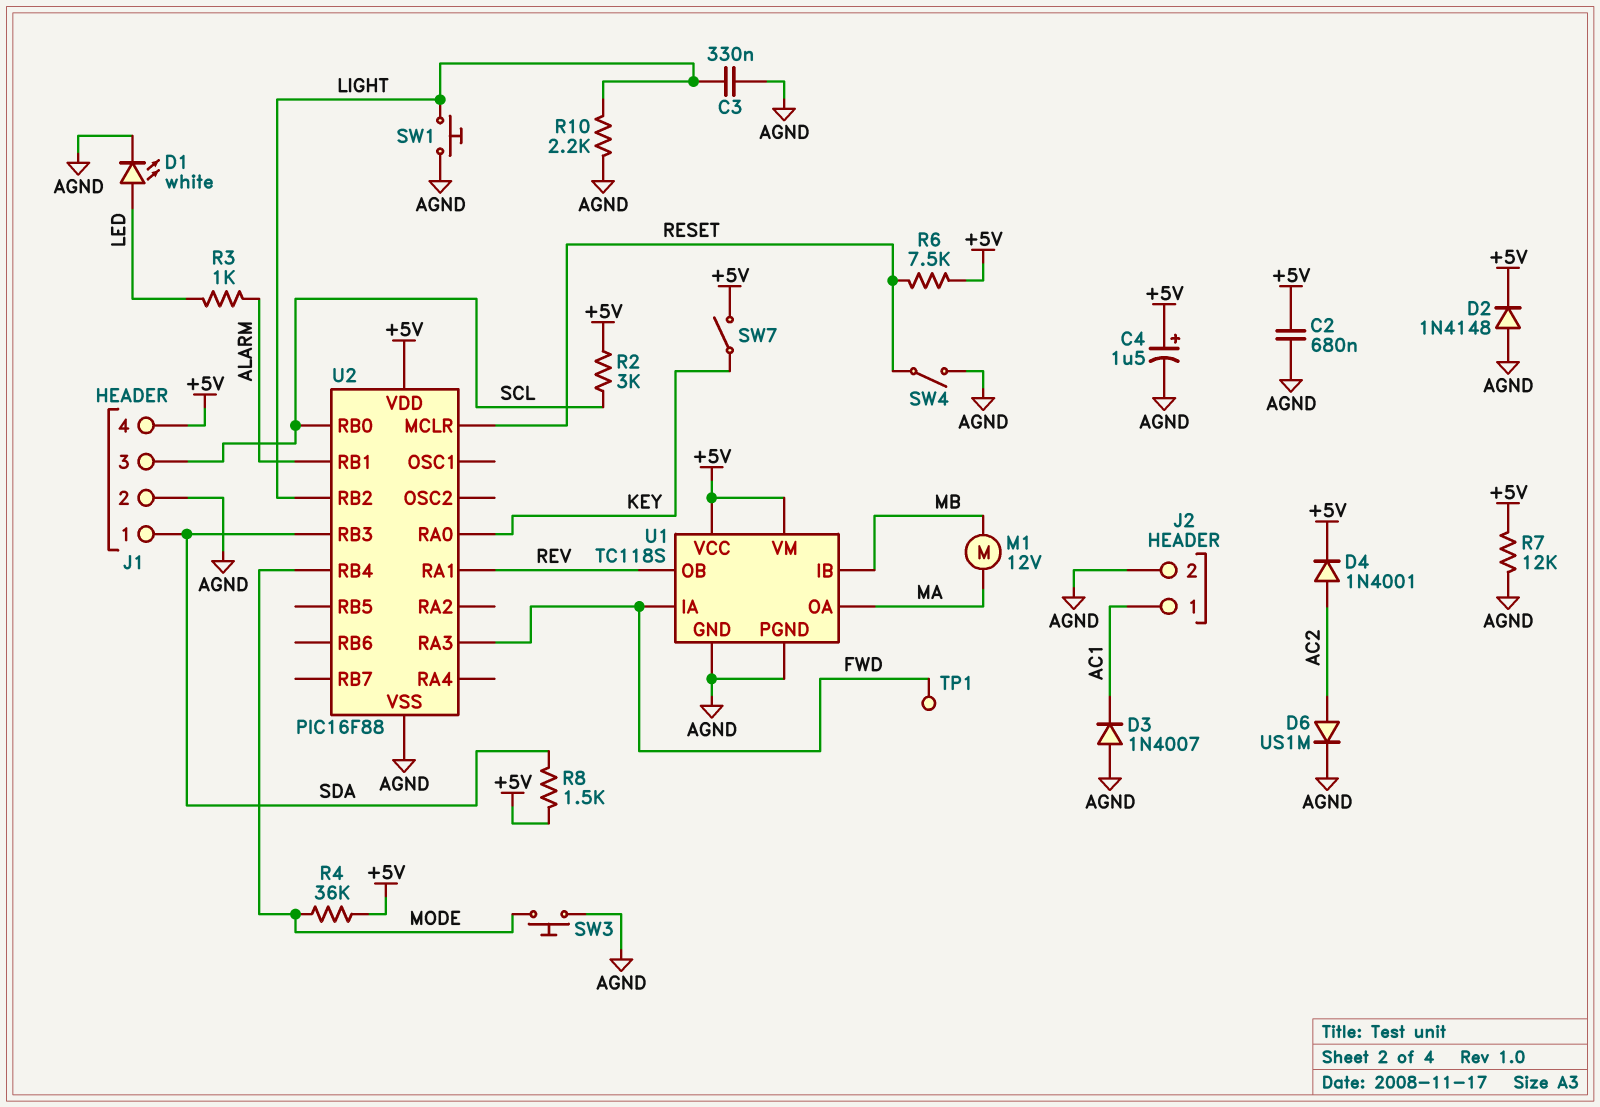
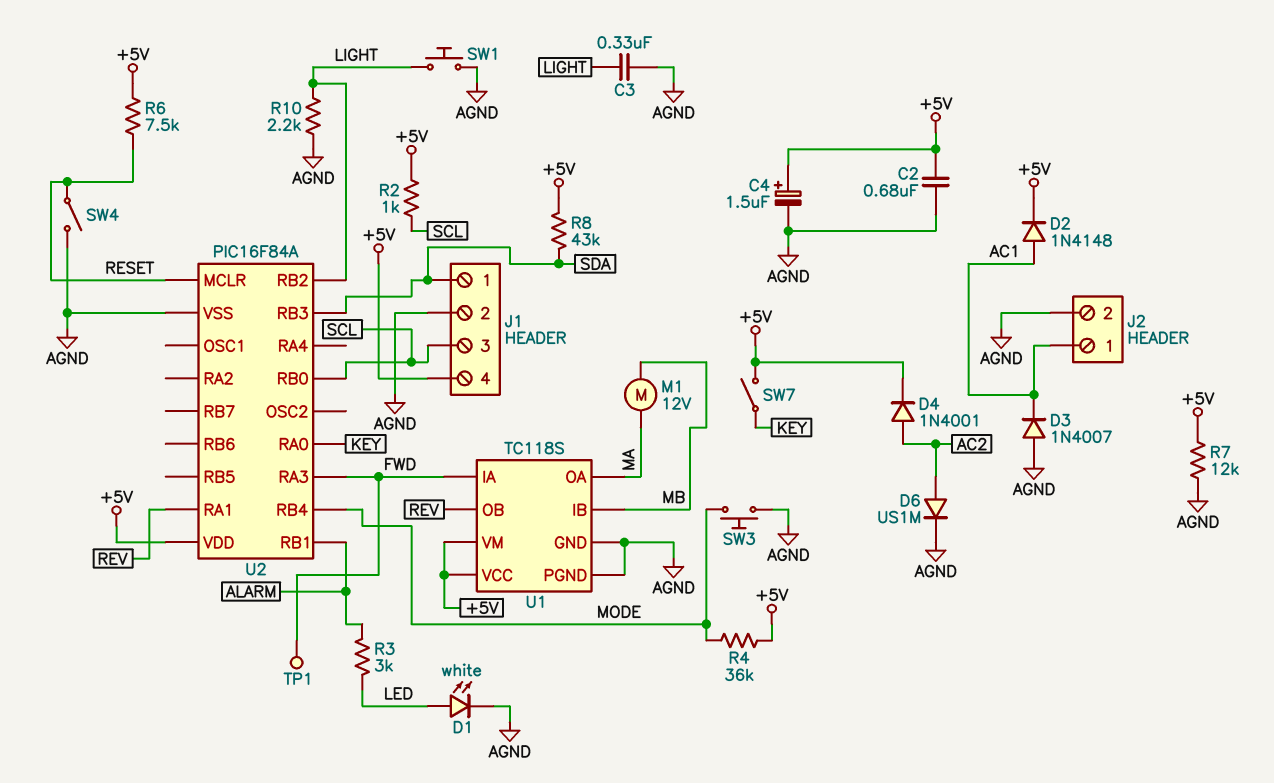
D2: diode 1N4148 (A AGND, K +5V) -> diode 1N4148 (A AC1, K +5V)
R2: 3k (+5V, SCL) -> 1k (+5V, SCL)
R3: 1k (ALARM, LED) -> 3k (ALARM, LED)
R8: 1.5k (+5V, SDA) -> 43k (+5V, SDA)
U2: PIC16F88 -> PIC16F84A

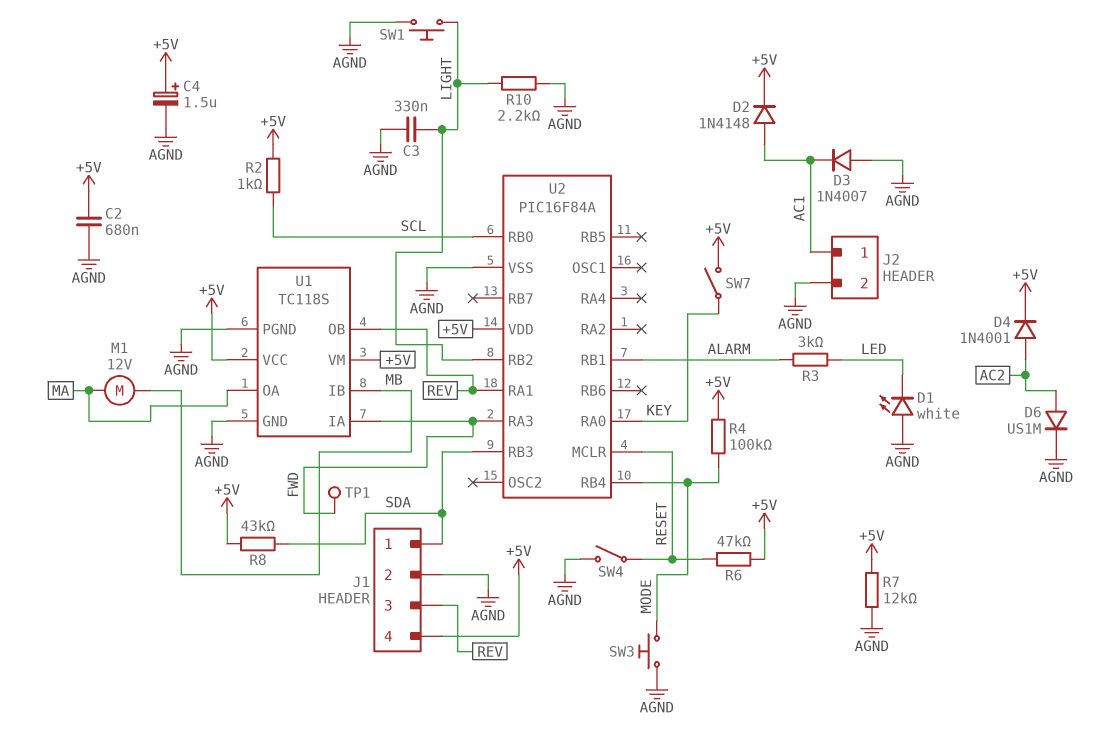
D1: LED white (A LED, K AGND) -> LED white (A AGND, K LED)
J1 pin 3: SCL -> REV
R4: 36k (+5V, MODE) -> 100k (+5V, MODE)
R6: 7.5k (+5V, RESET) -> 47k (+5V, RESET)

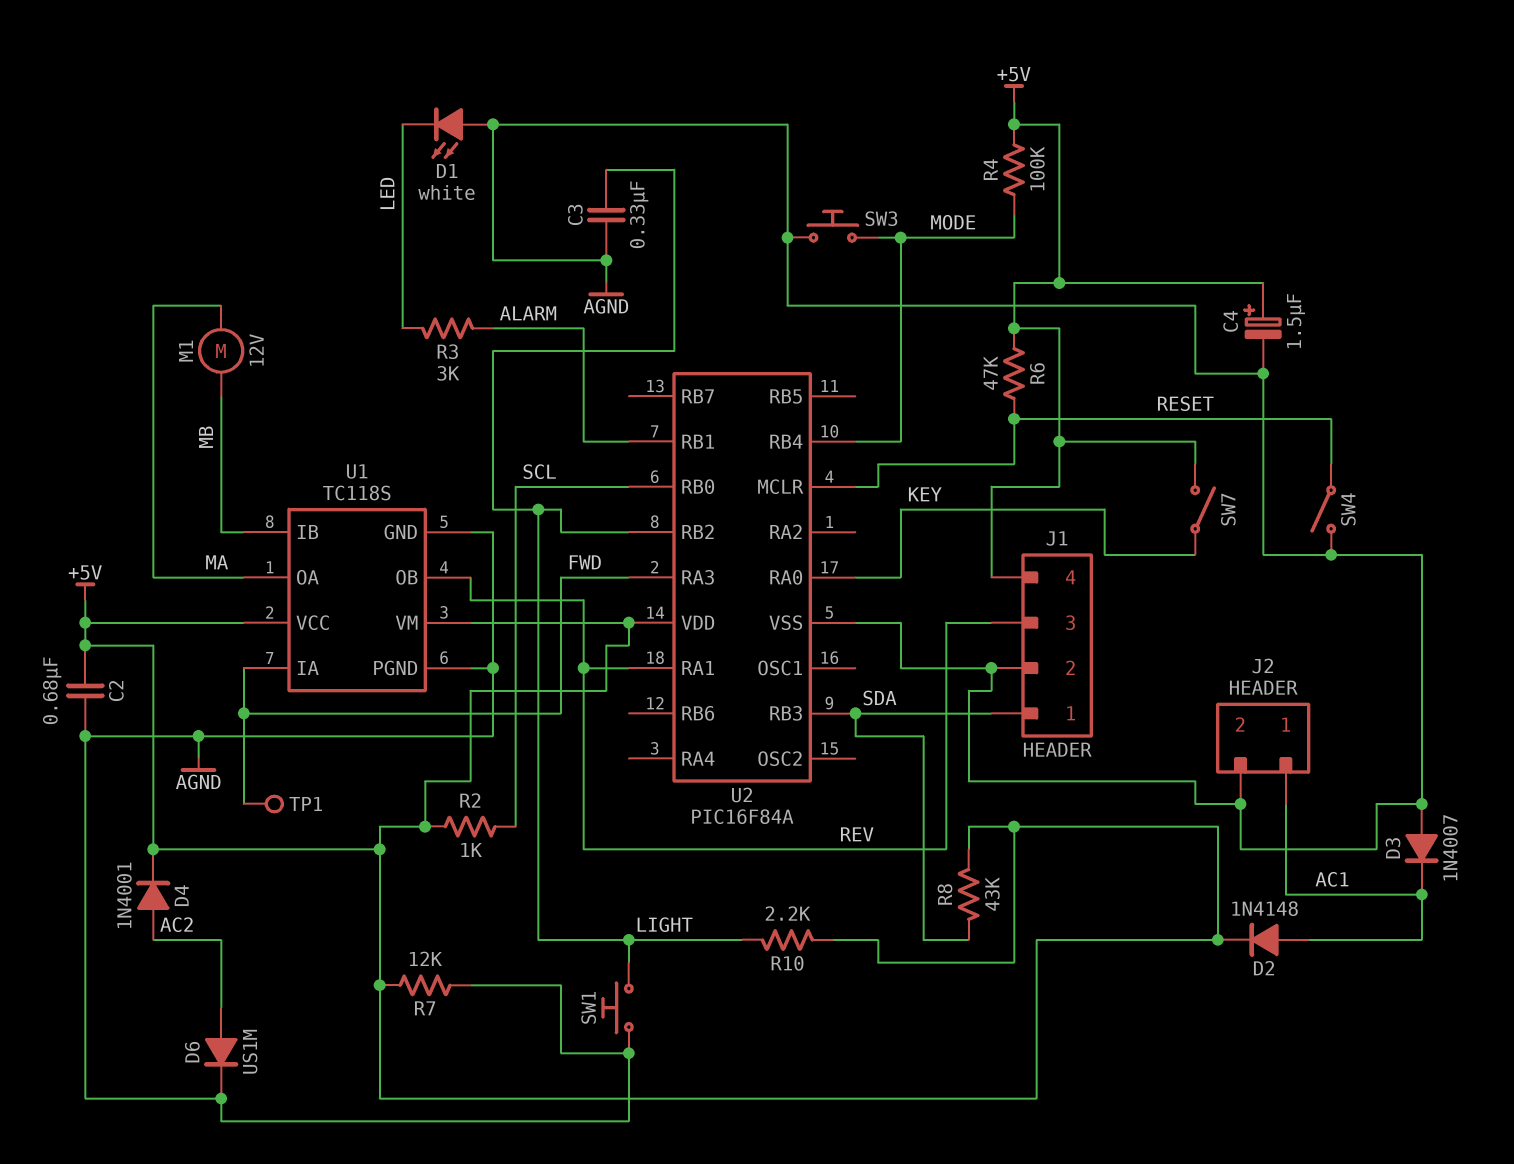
R10: 2.2k (AGND, LIGHT) -> 2.2k (+5V, LIGHT)

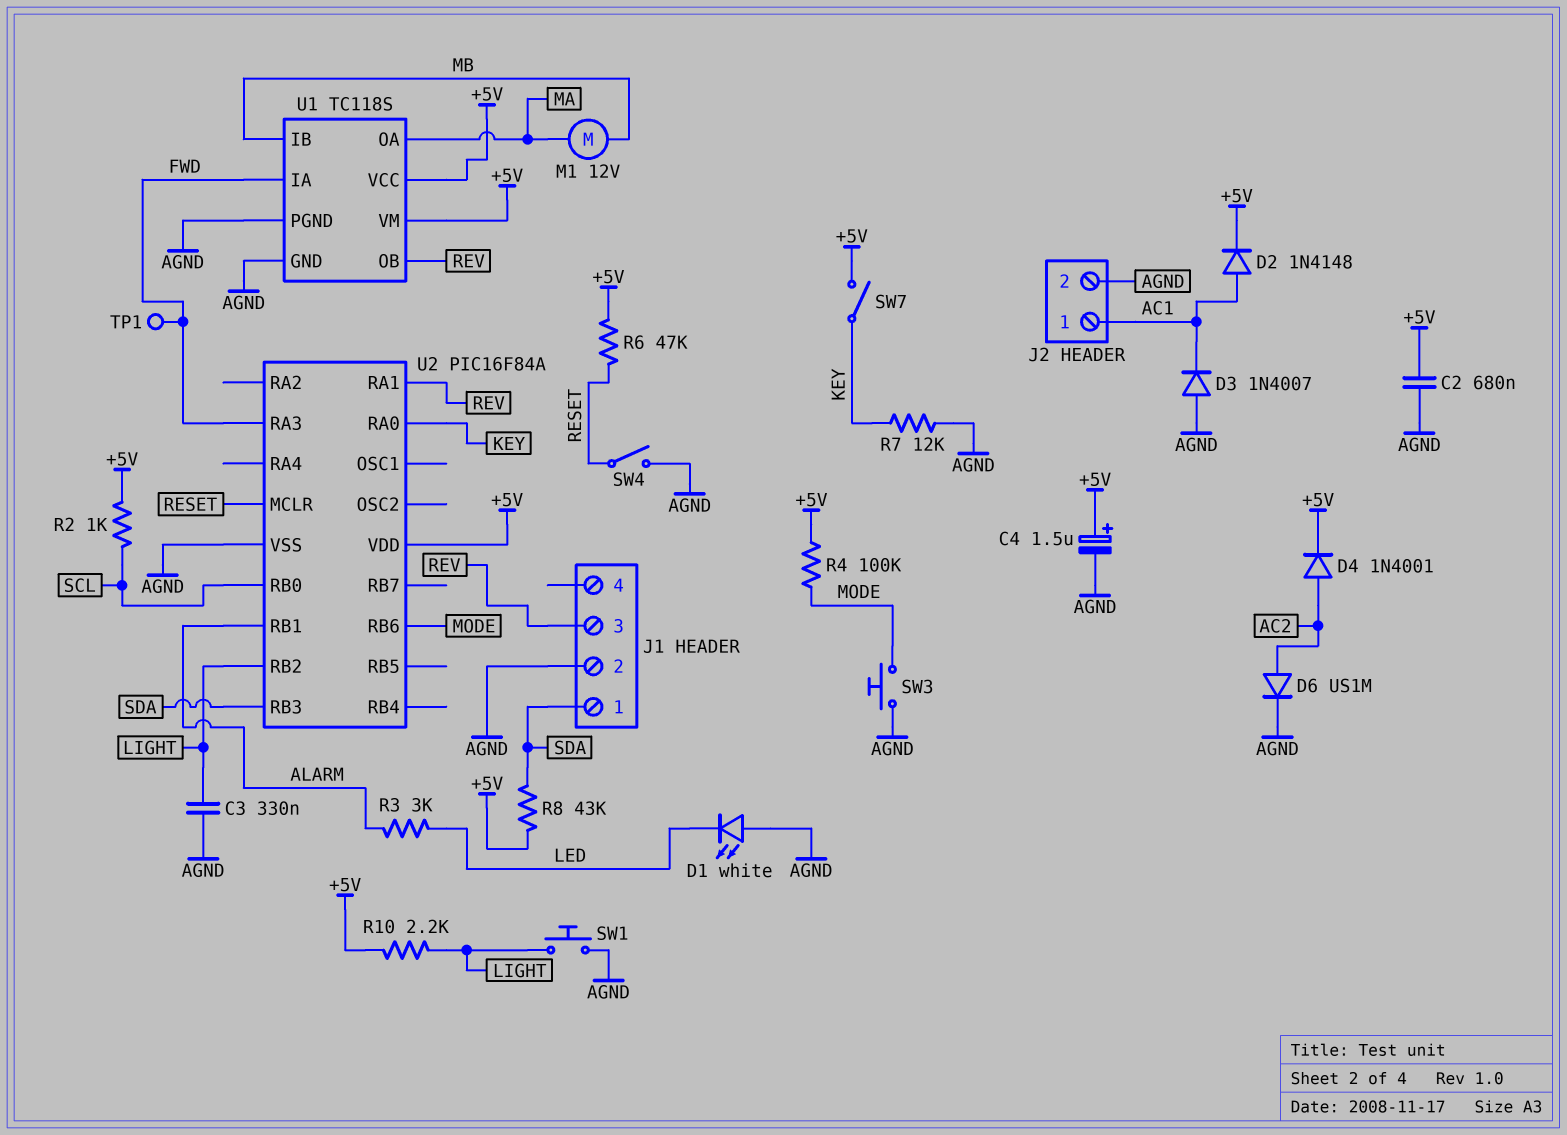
J1 pin 4: +5V -> none
R7: 12k (+5V, AGND) -> 12k (AGND, KEY)
U2 pin RB4: MODE -> none
U2 pin RB6: none -> MODE

